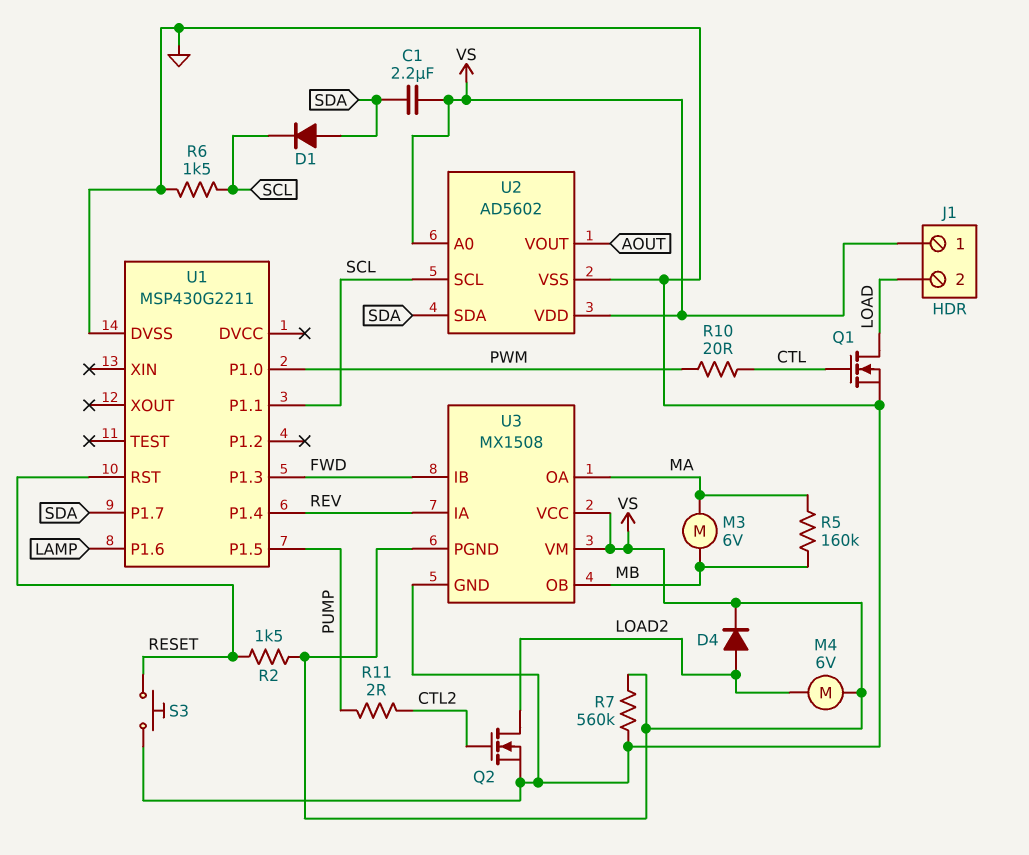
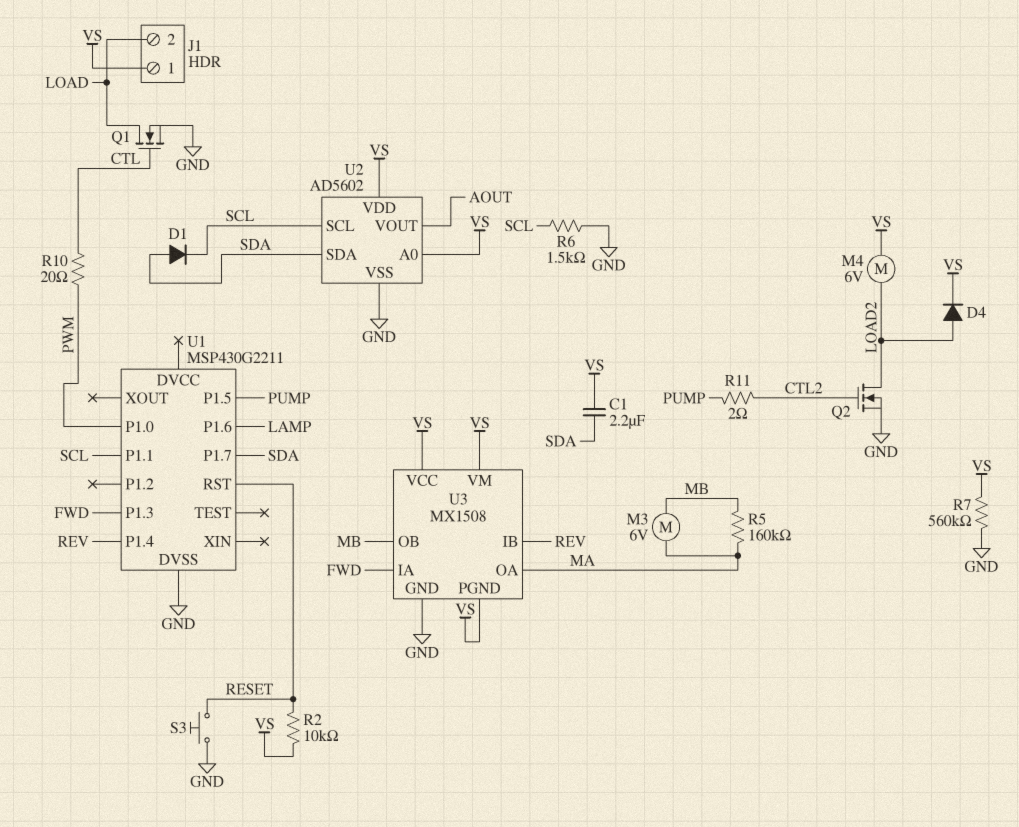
R2: 1.5k (RESET, VS) -> 10k (RESET, VS)
U3 pin IA: REV -> FWD
U3 pin IB: FWD -> REV

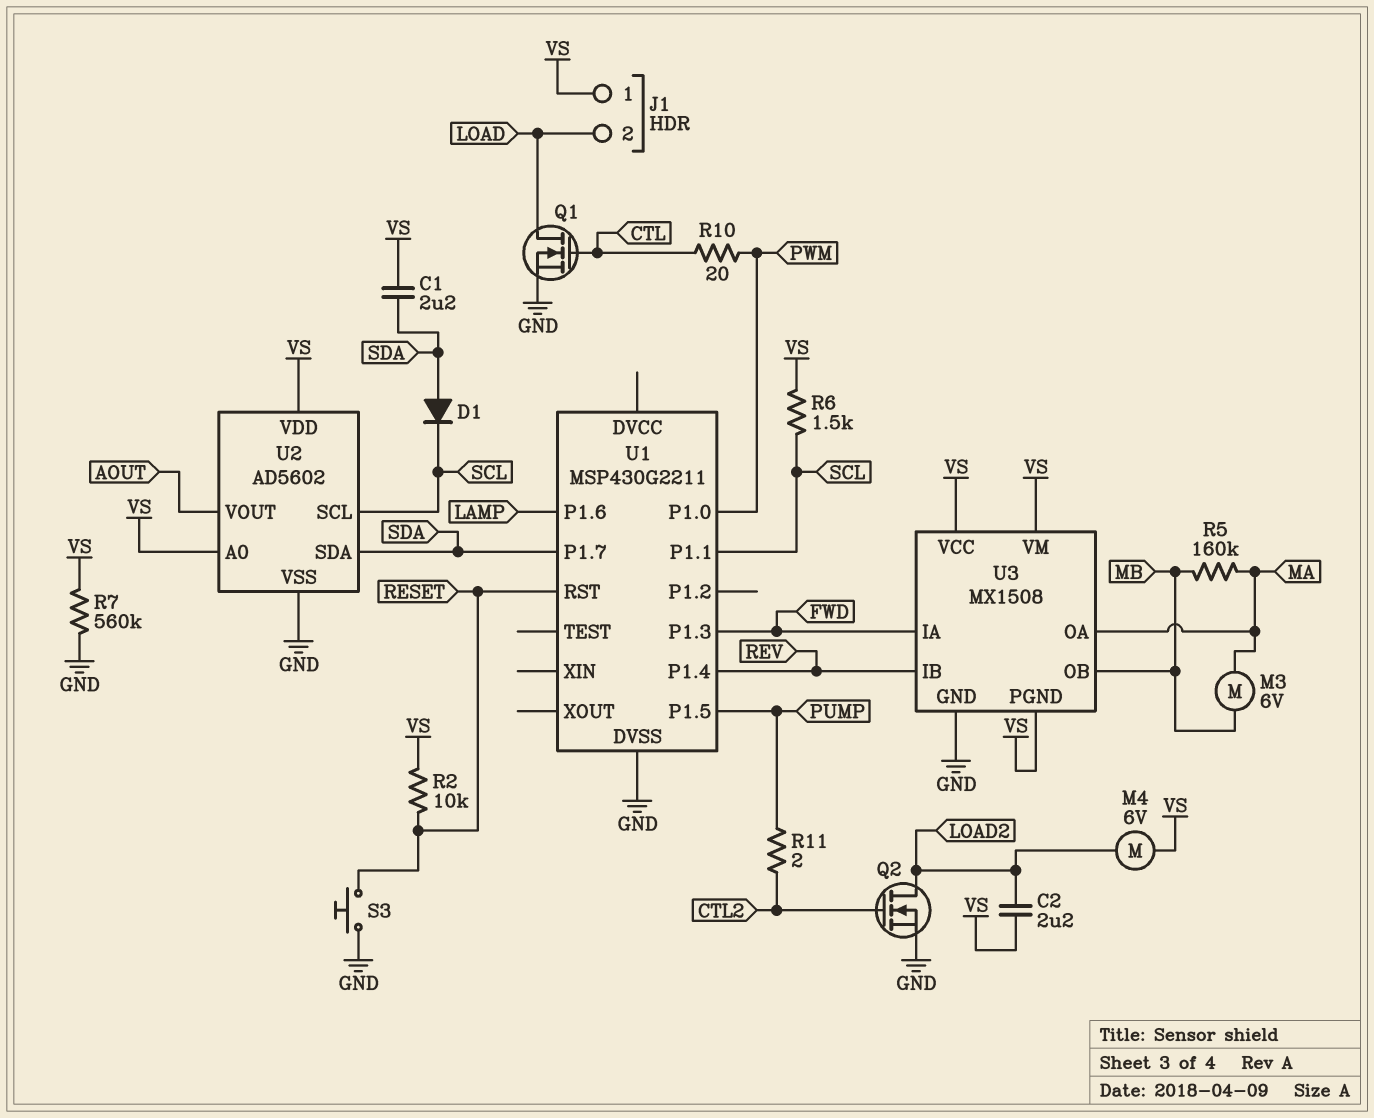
C2: none -> 2.2uF (LOAD2, VS)
D4: diode (A LOAD2, K VS) -> none
R6: 1.5k (GND, SCL) -> 1.5k (SCL, VS)

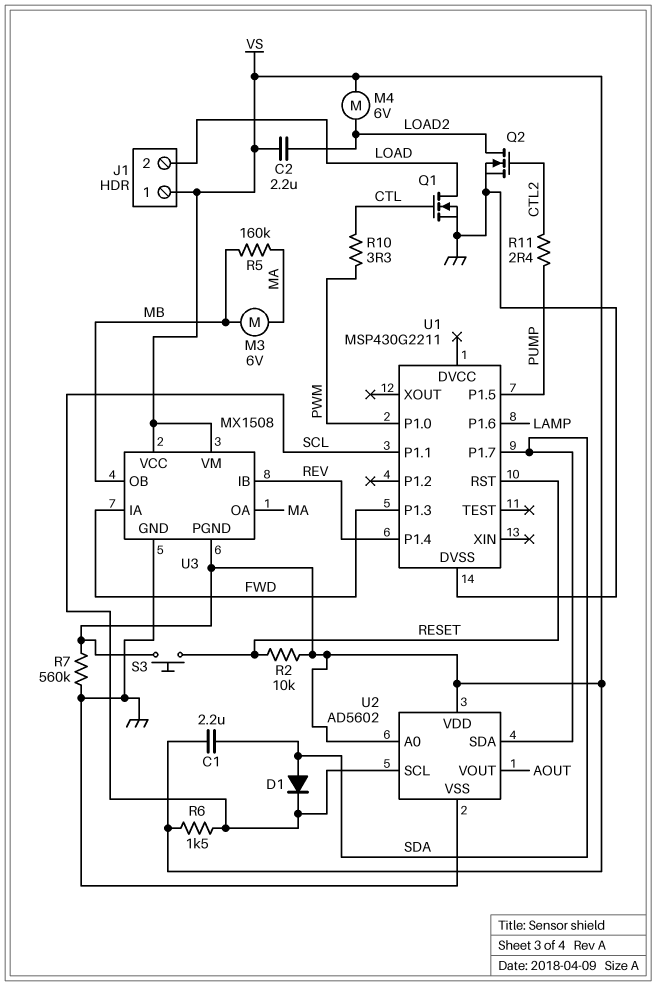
R10: 20 (CTL, PWM) -> 3.3 (CTL, PWM)
R11: 2 (CTL2, PUMP) -> 2.4 (CTL2, PUMP)
S3: button (GND, RESET) -> button (RESET, VS)

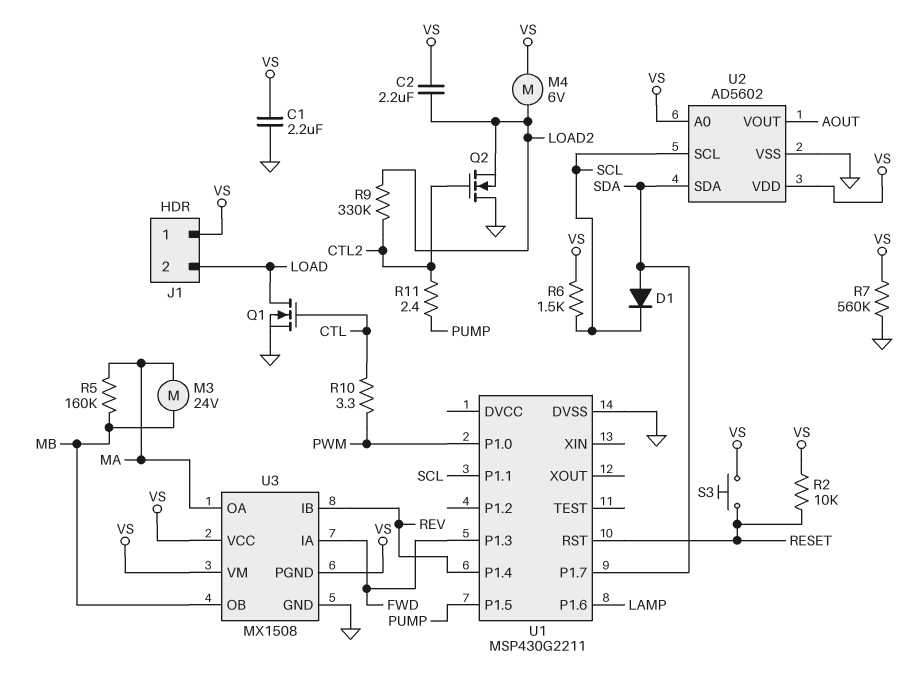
C1: 2.2uF (SDA, VS) -> 2.2uF (GND, VS)
M3: motor 6V (MA, MB) -> motor 24V (MA, MB)
Q2: NMOS (G CTL2, D LOAD2, S GND) -> NMOS (G CTL2, D GND, S LOAD2)
R9: none -> 330k (CTL2, LOAD2)

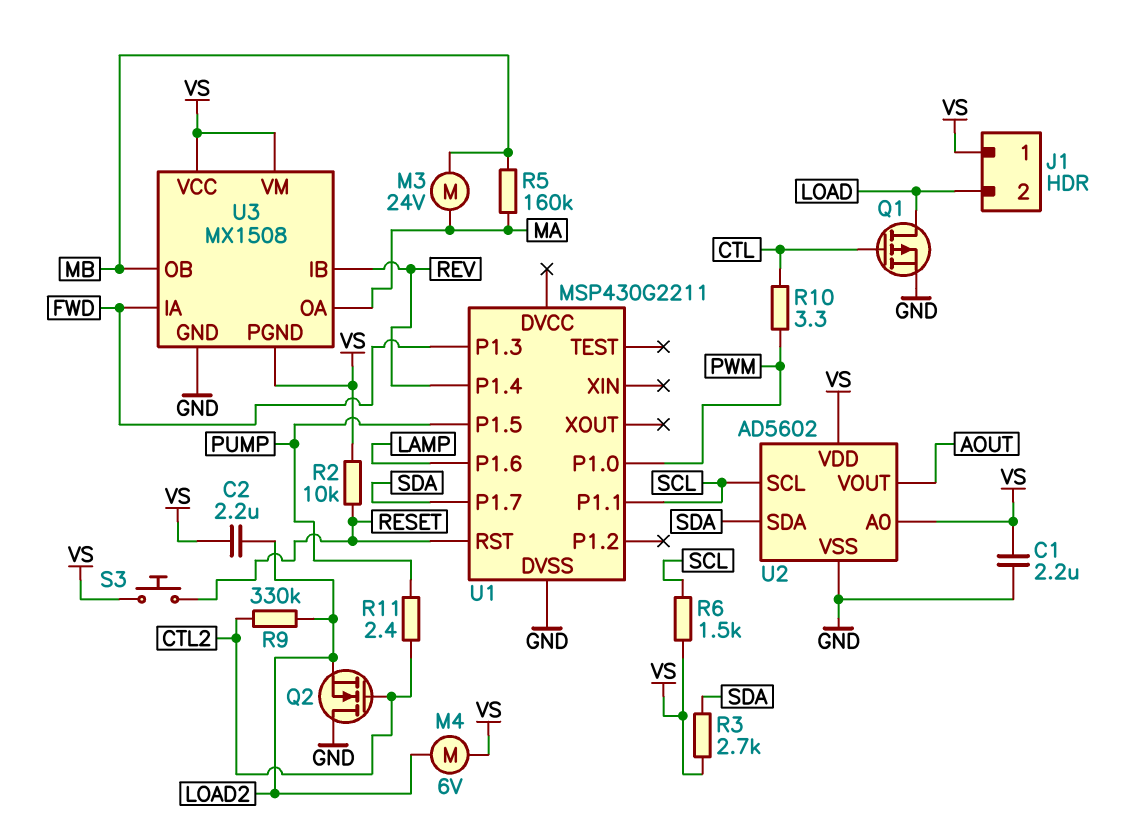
D1: diode (A SDA, K SCL) -> none
Q1: NMOS (G CTL, D LOAD, S GND) -> PMOS (G CTL, D LOAD, S GND)
R3: none -> 2.7k (SDA, VS)
R7: 560k (GND, VS) -> none

